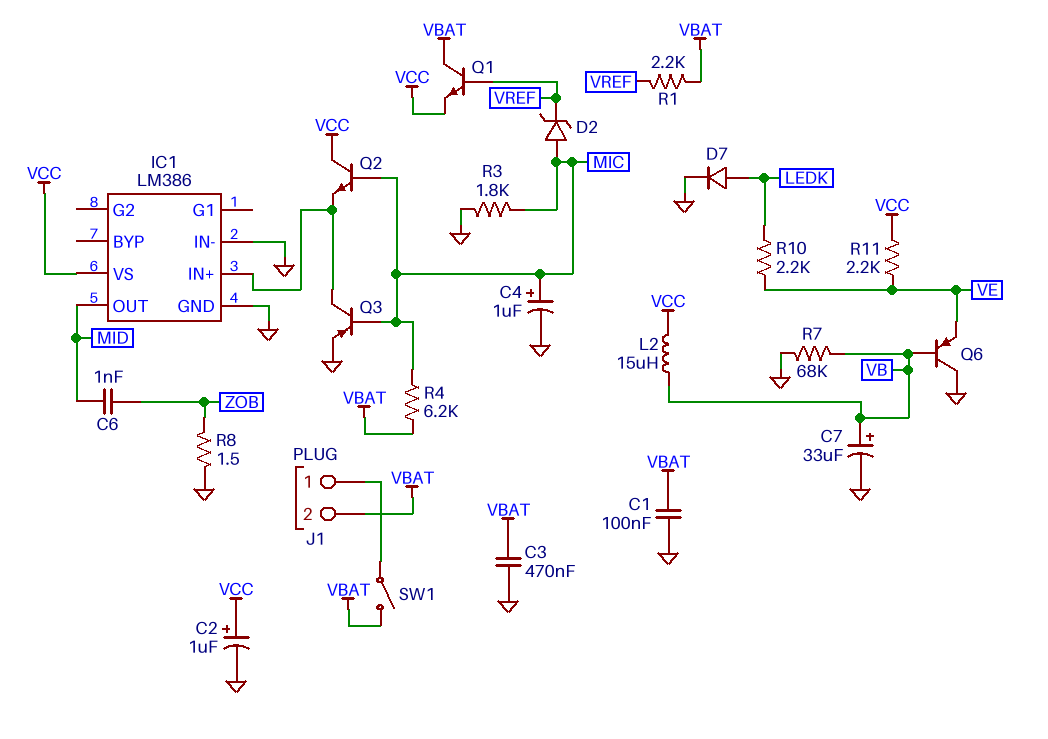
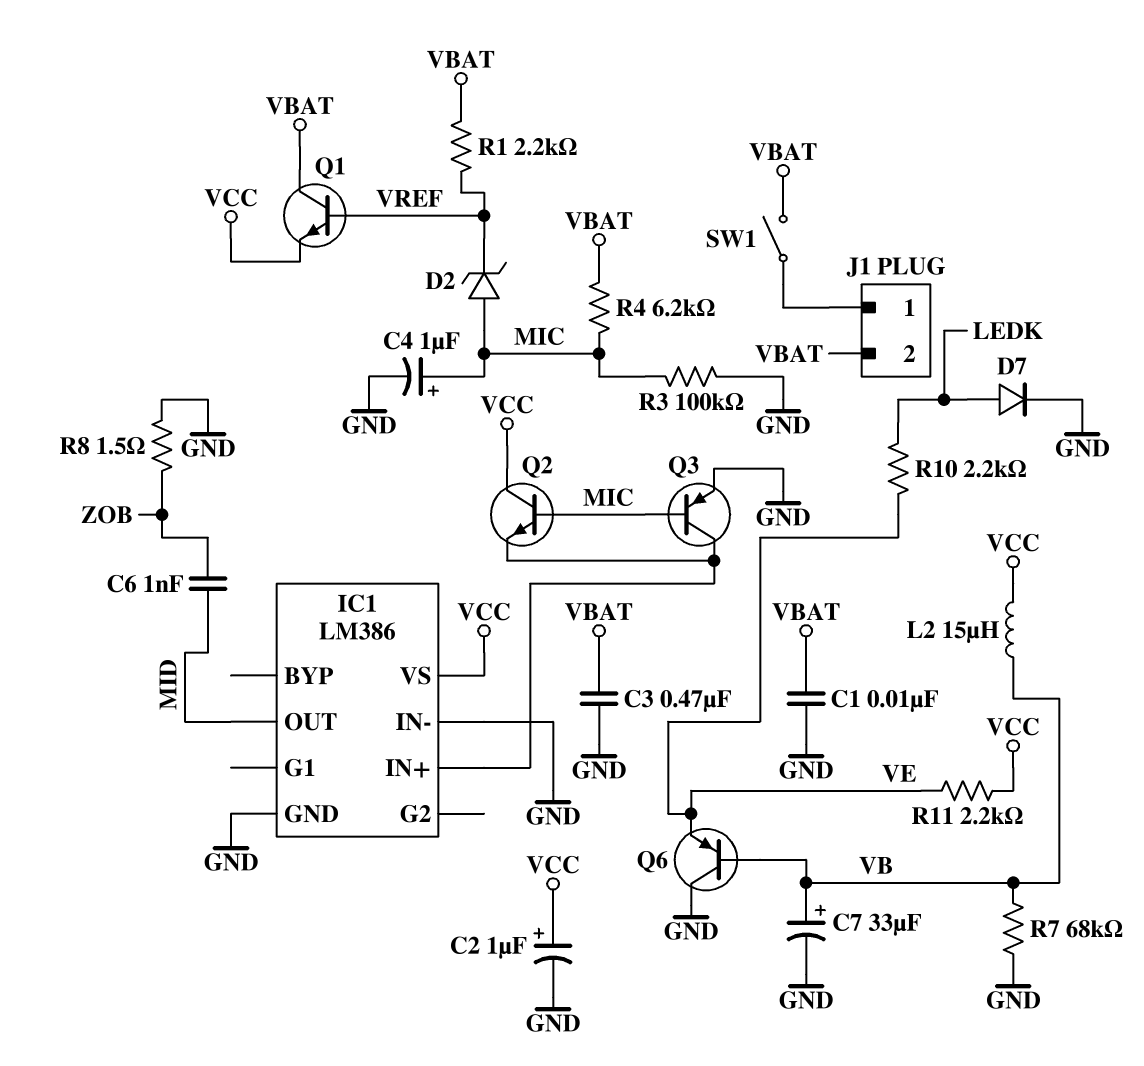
C1: 100nF (GND, VBAT) -> 10nF (GND, VBAT)
R3: 1.8k (GND, MIC) -> 100k (GND, MIC)

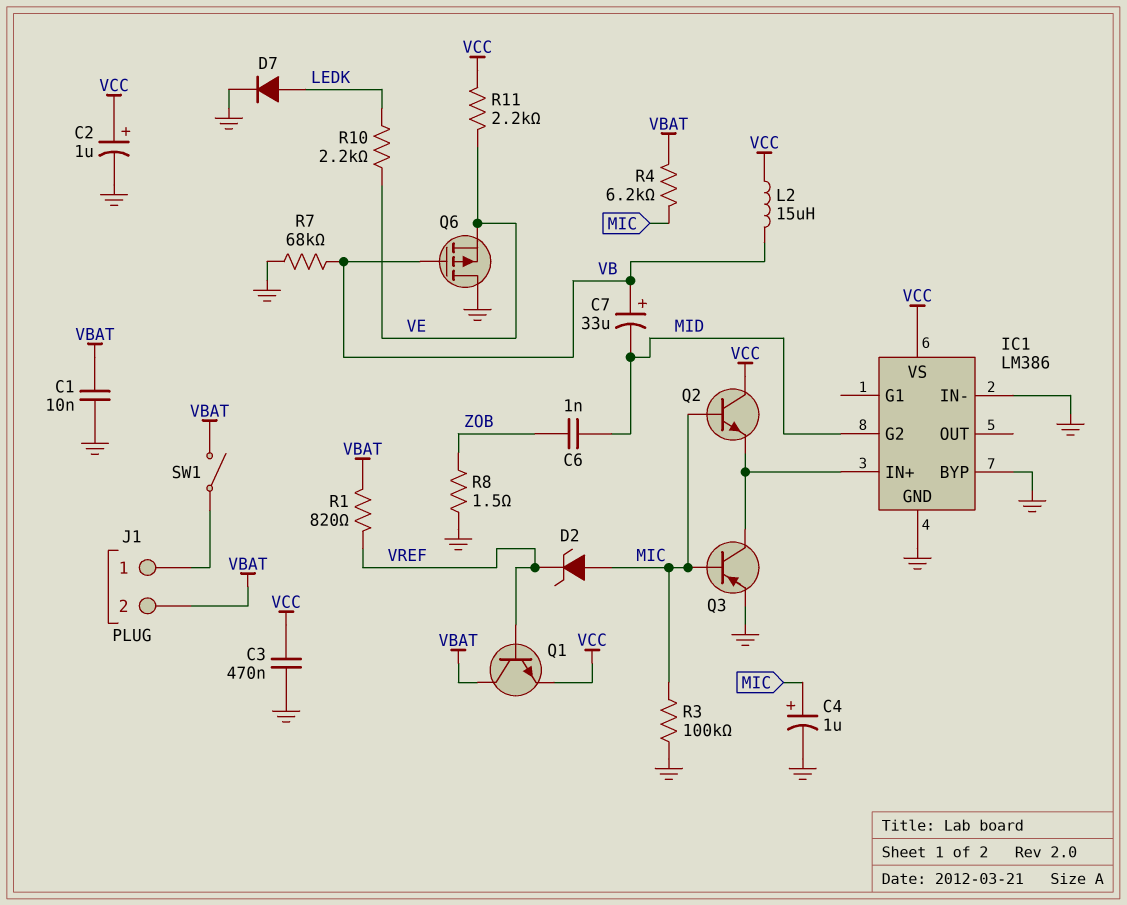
C3: 470nF (GND, VBAT) -> 470nF (GND, VCC)
C7: 33uF (plus VB, minus GND) -> 33uF (plus VB, minus MID)
IC1 pin BYP: none -> GND
IC1 pin G2: none -> MID
IC1 pin OUT: MID -> none
Q6: PNP (B VB, C GND, E VE) -> PMOS (G VB, D GND, S VE)
R1: 2.2k (VBAT, VREF) -> 820 (VBAT, VREF)

